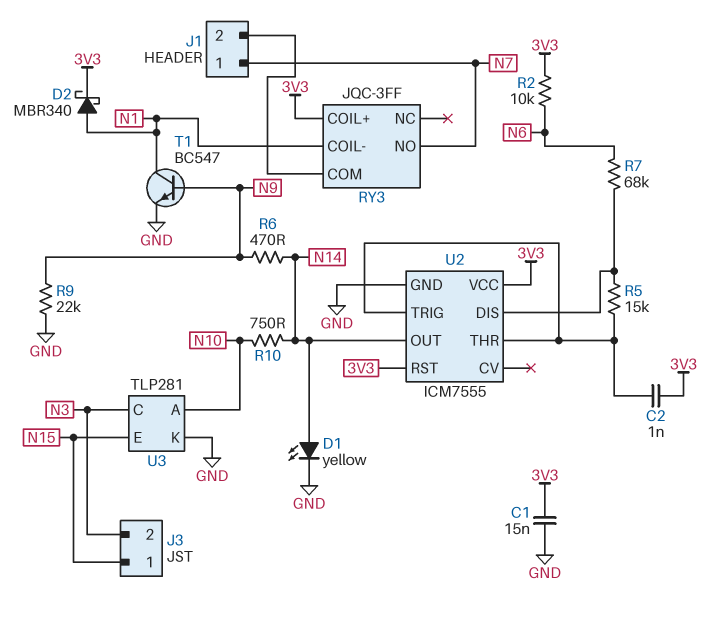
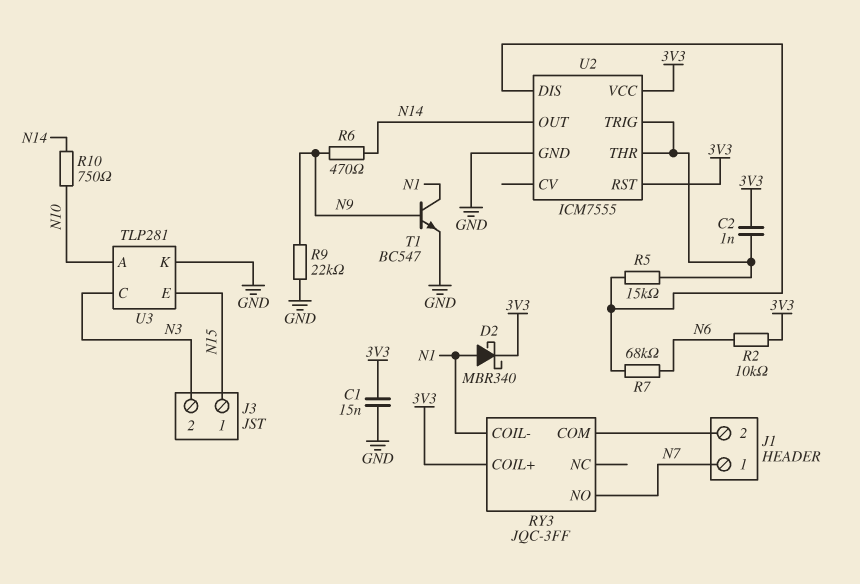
D1: LED yellow (A N14, K GND) -> none

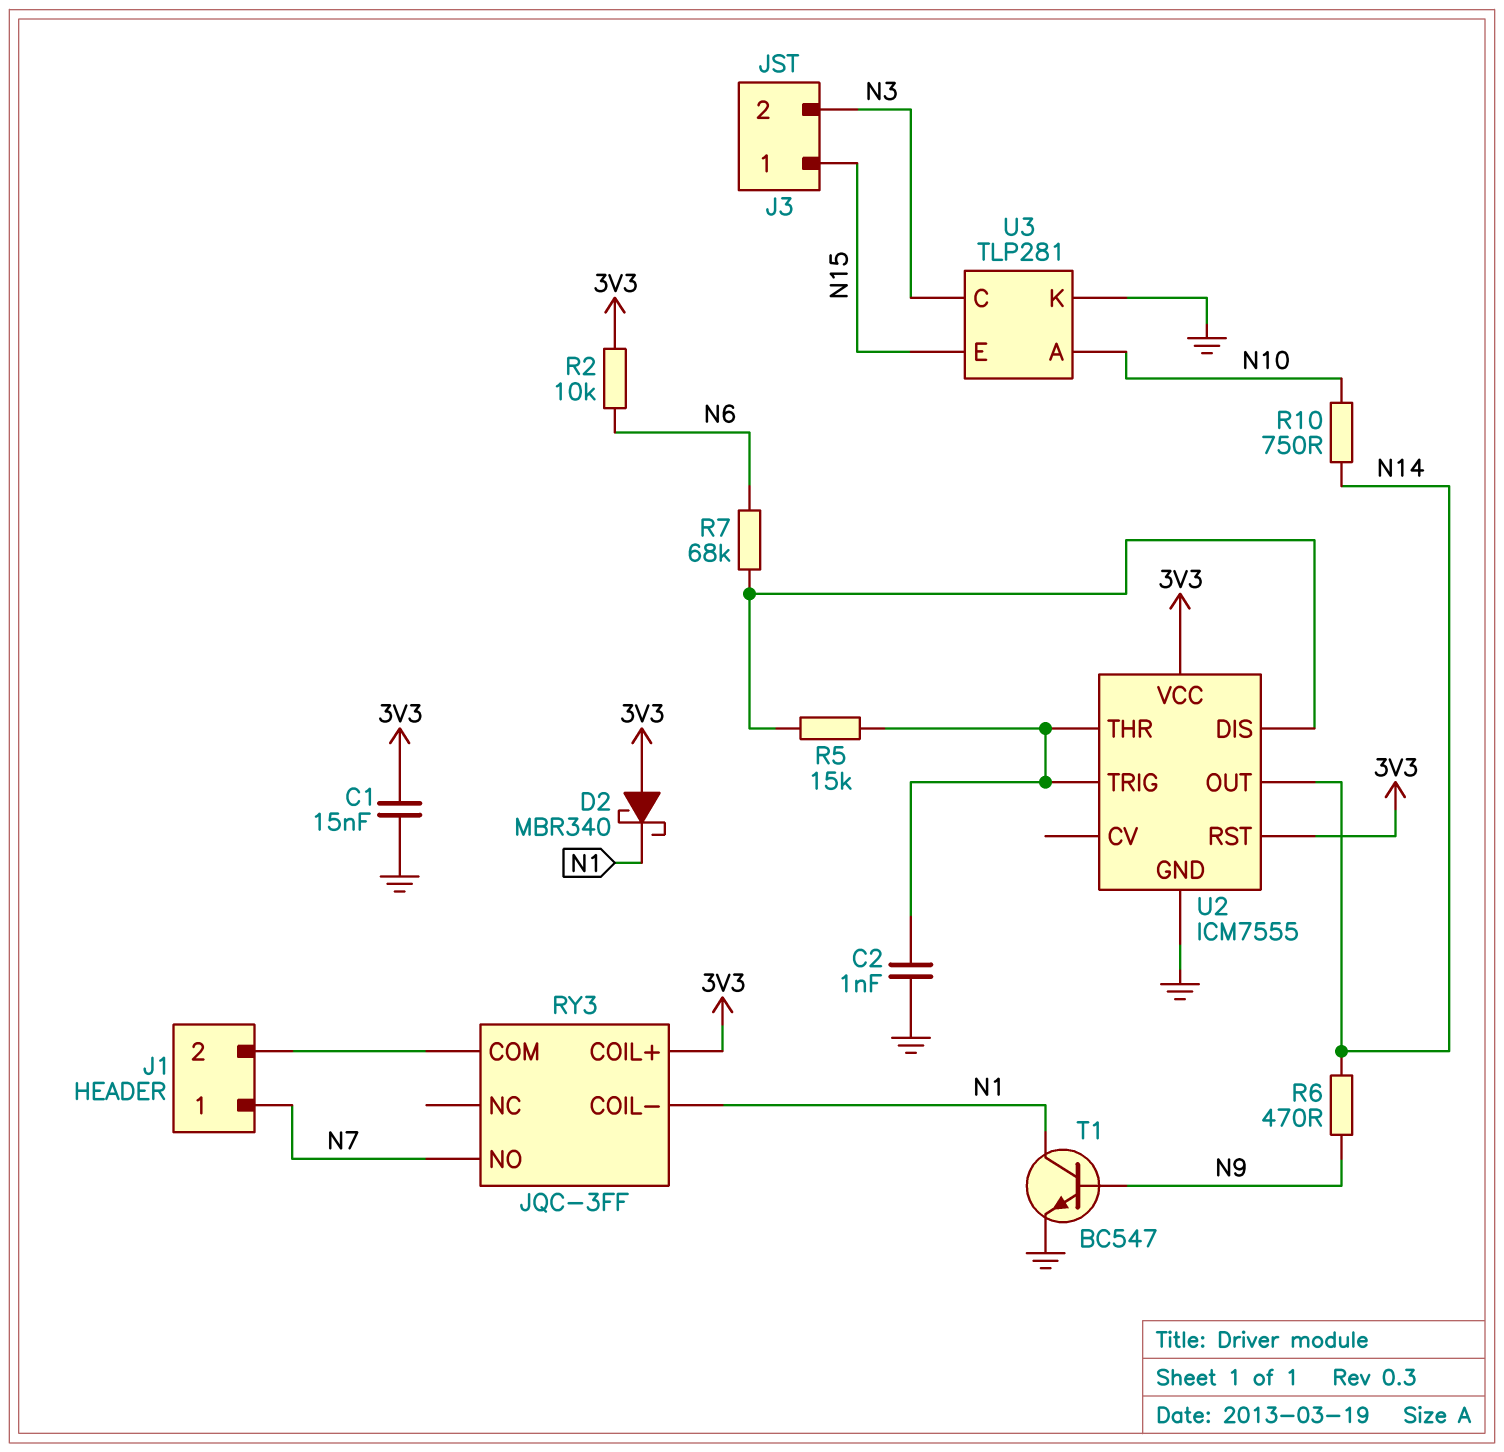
C2: 1nF (3V3, U2/THR) -> 1nF (GND, U2/THR)
D2: schottky MBR340 (A N1, K 3V3) -> schottky MBR340 (A 3V3, K N1)
R9: 22k (GND, N9) -> none

